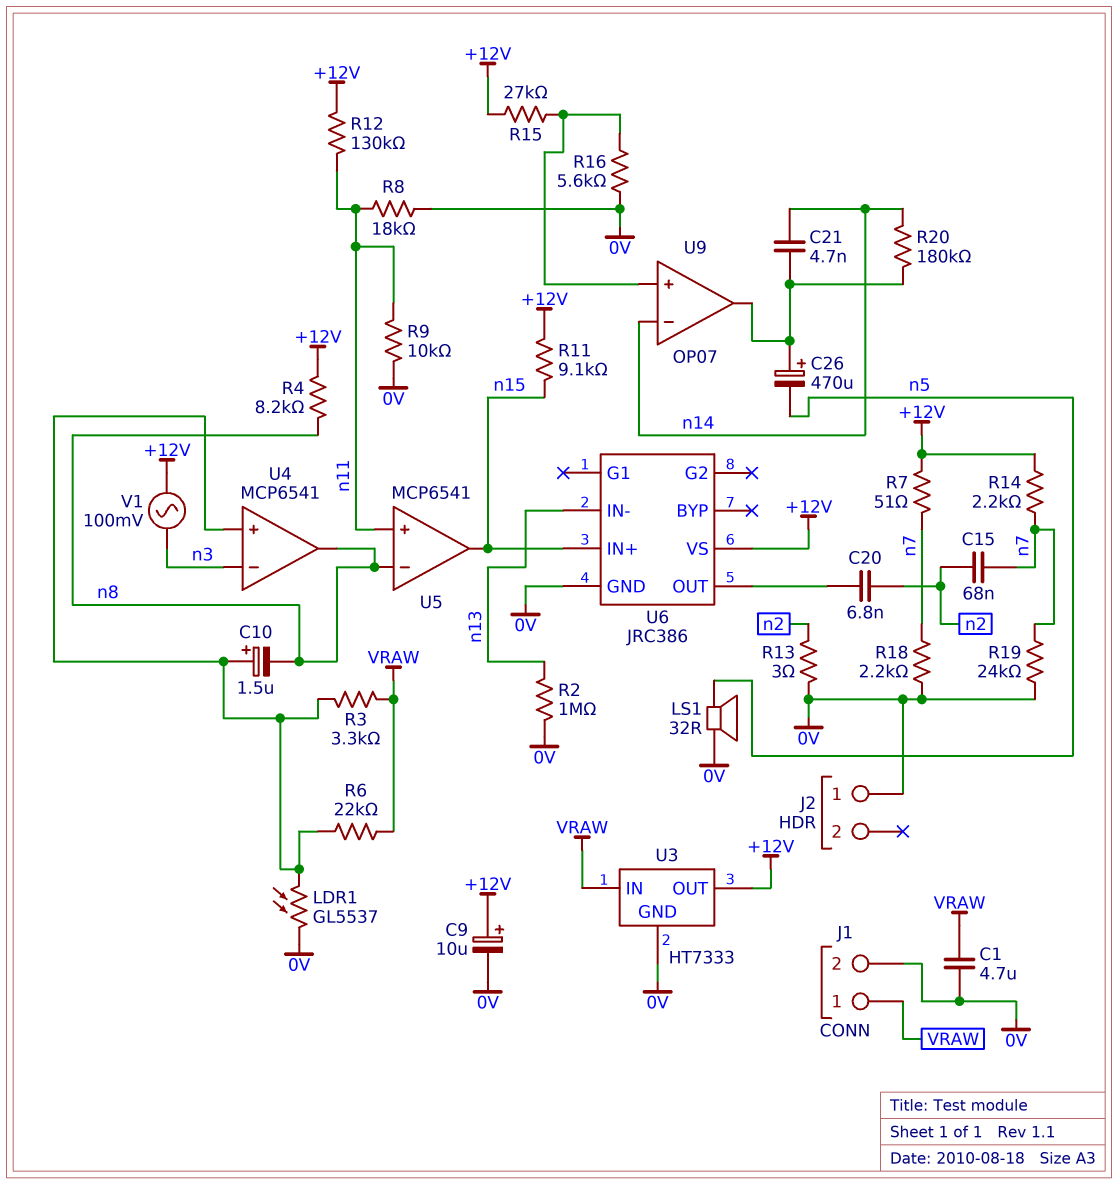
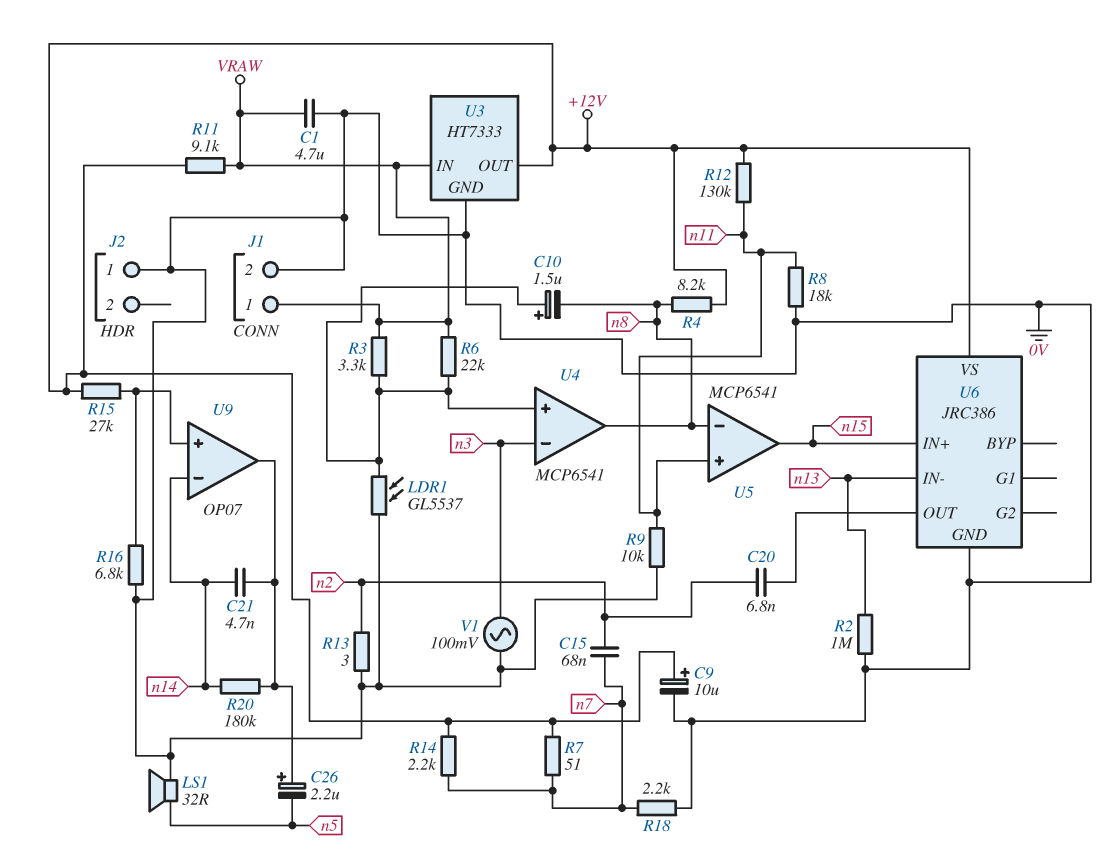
C26: 470uF (plus U9/out, minus n5) -> 2.2uF (plus U9/out, minus n5)
R11: 9.1k (+12V, n15) -> 9.1k (+12V, VRAW)
R16: 5.6k (0V, U9/in+) -> 6.8k (0V, U9/in+)
R19: 24k (0V, n7) -> none
V1: AC 100mV (+12V, n3) -> AC 100mV (0V, n3)

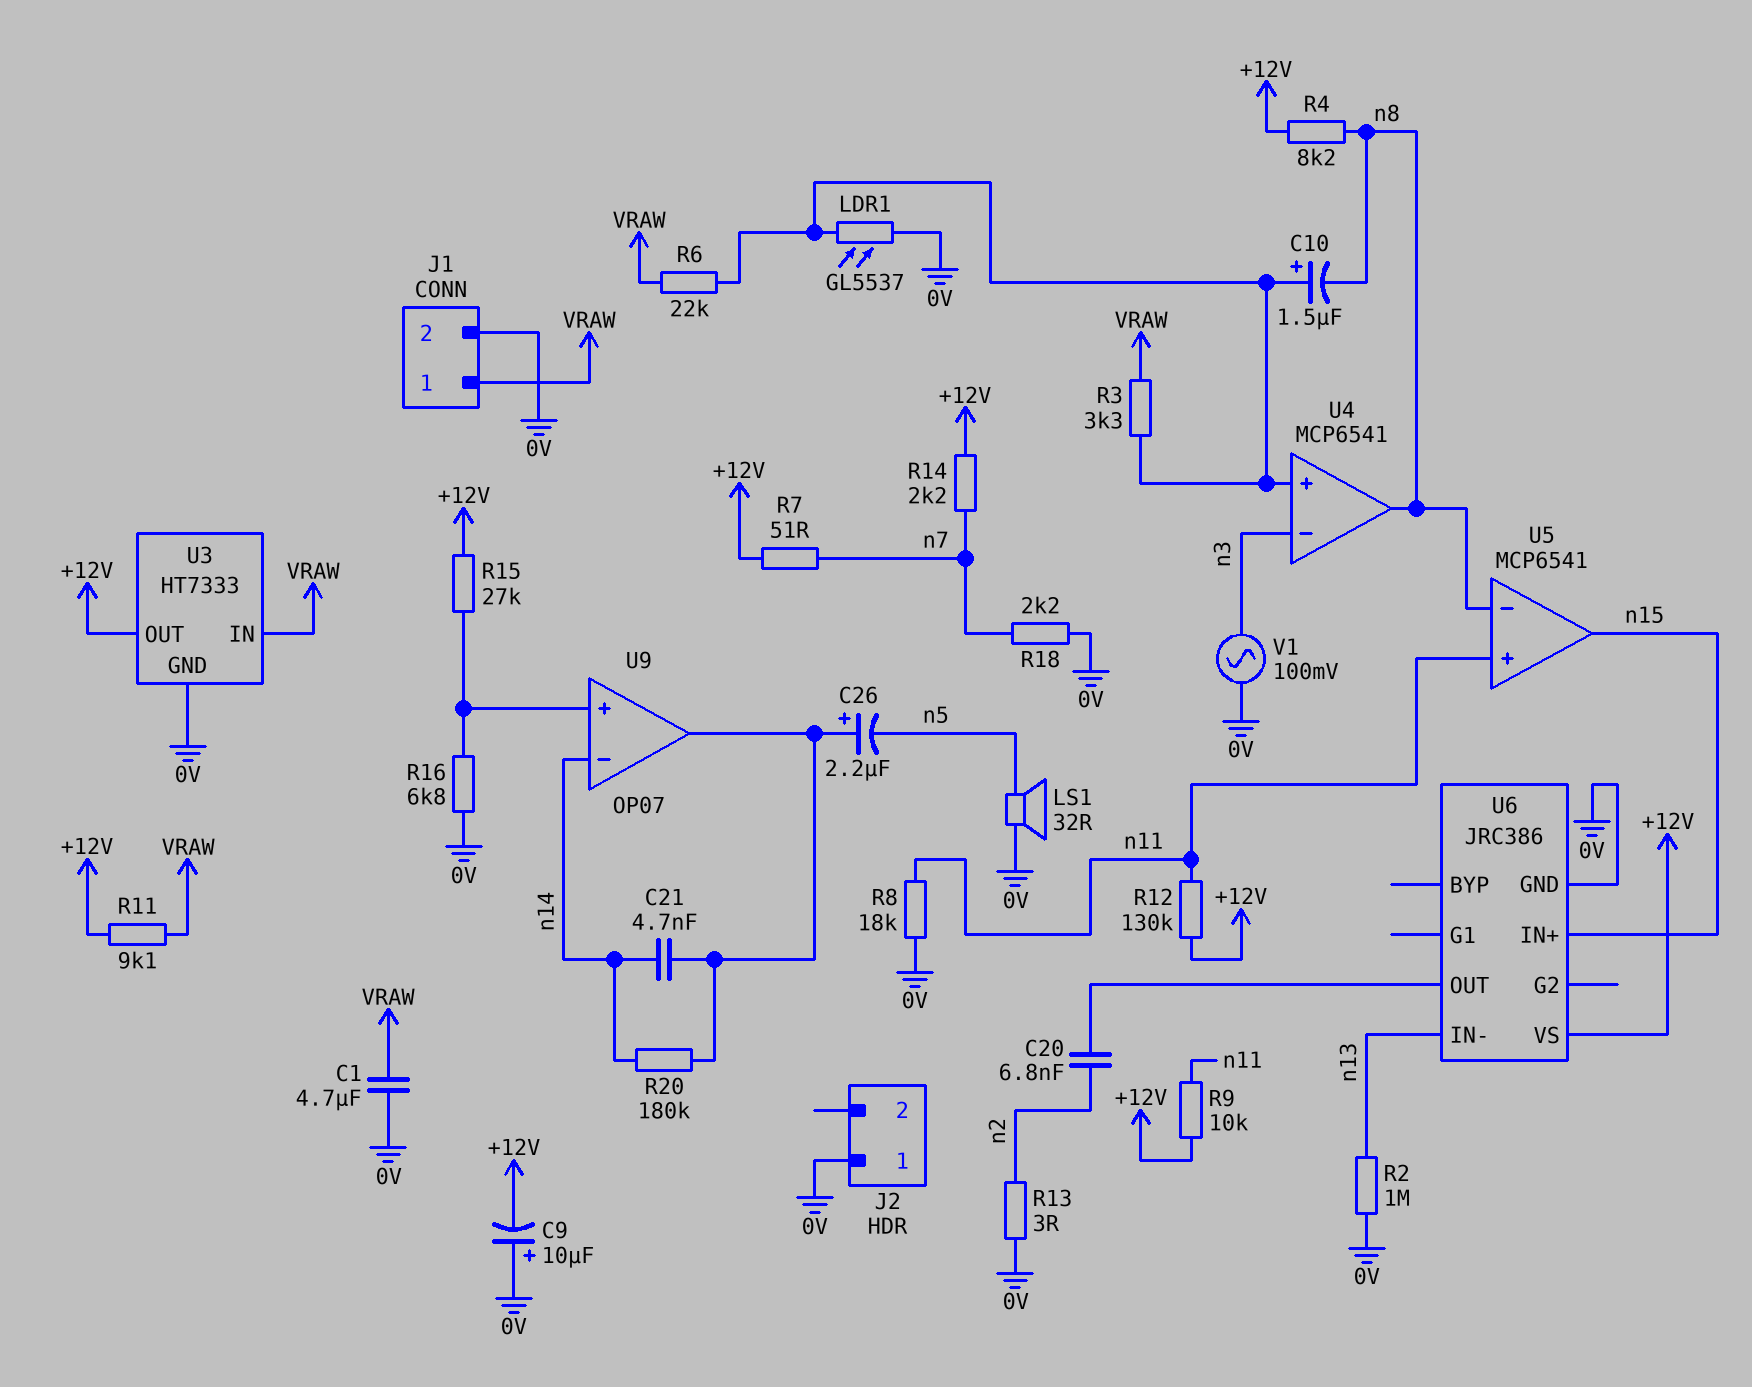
C9: 10uF (plus +12V, minus 0V) -> 10uF (plus 0V, minus +12V)
C15: 68nF (n2, n7) -> none
R9: 10k (0V, n11) -> 10k (+12V, n11)

